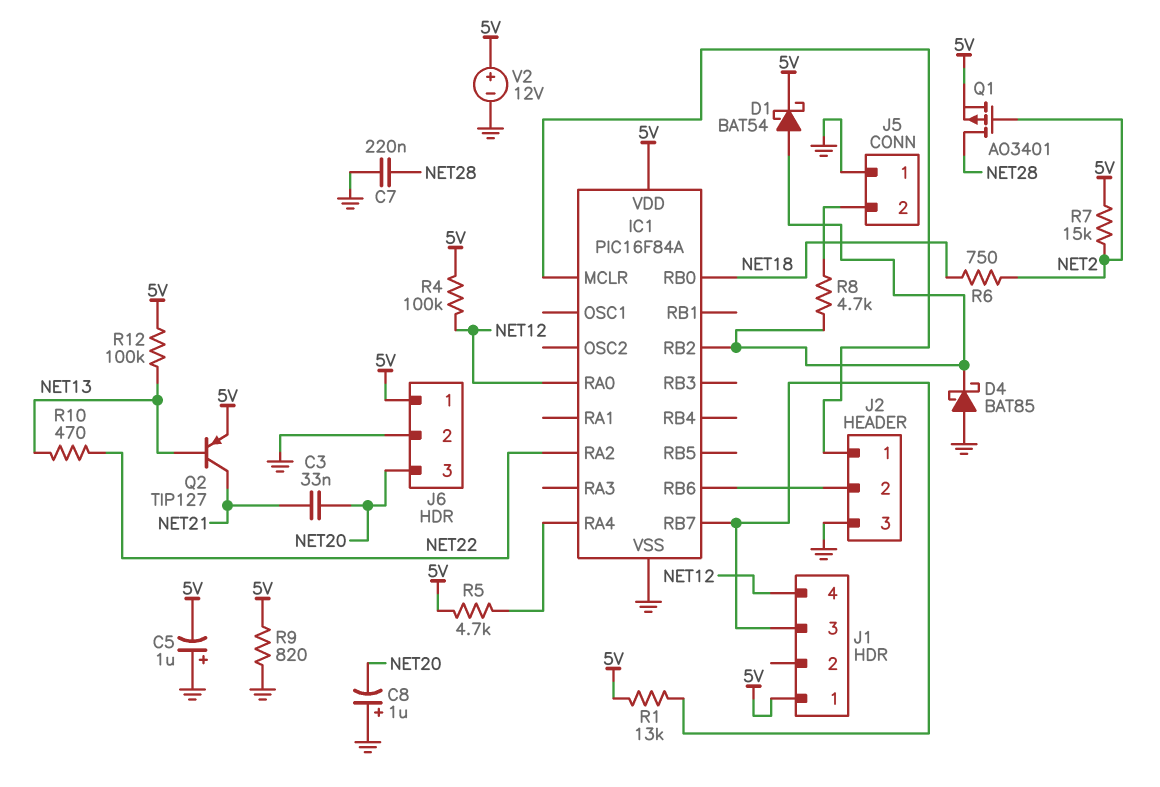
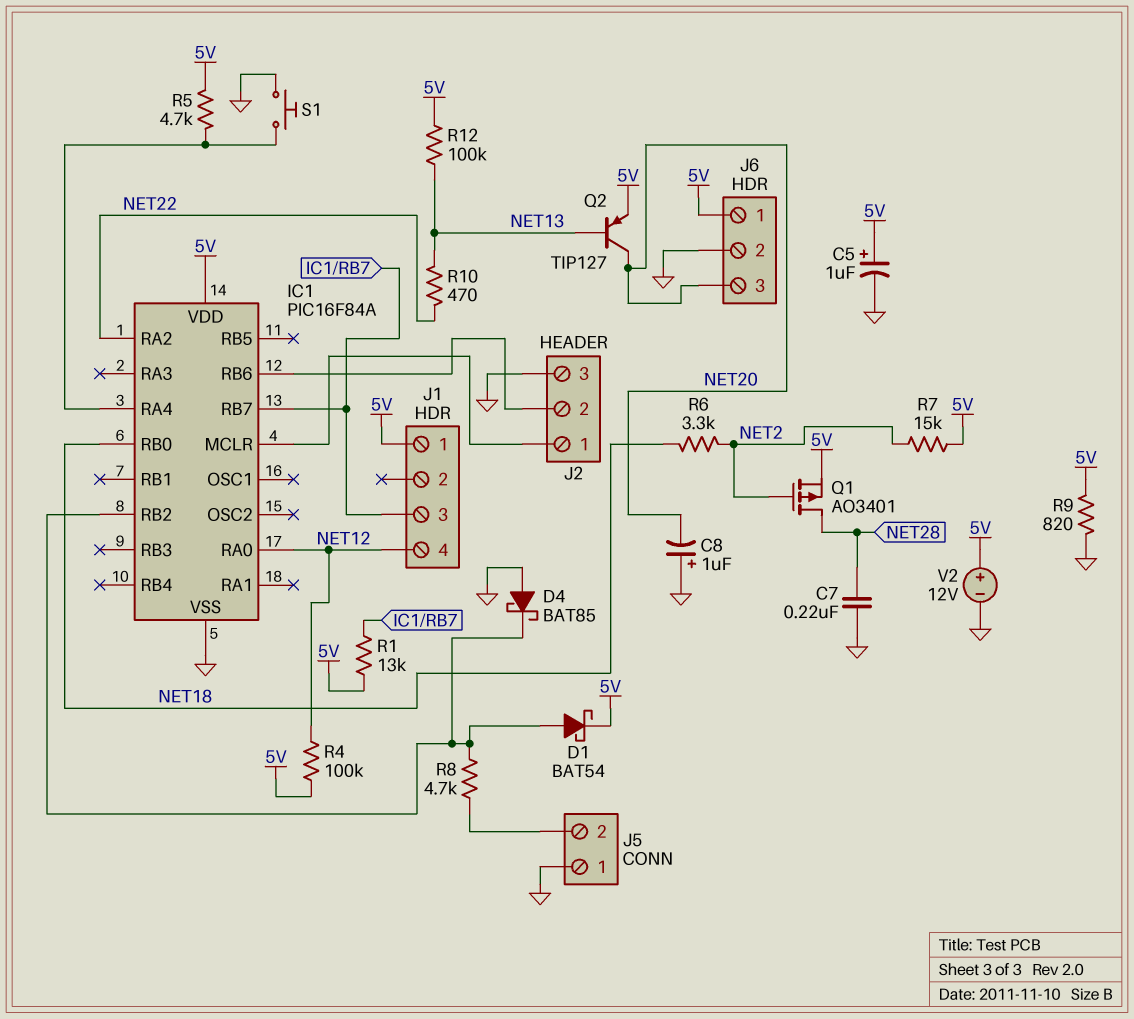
C3: 33nF (NET20, NET21) -> none
C5: 1uF (plus GND, minus 5V) -> 1uF (plus 5V, minus GND)
Q2: PNP TIP127 (B NET13, C NET21, E 5V) -> PNP TIP127 (B NET13, C NET20, E 5V)
R6: 750 (NET2, NET18) -> 3.3k (NET2, NET18)
S1: none -> button (GND, IC1/RA4)

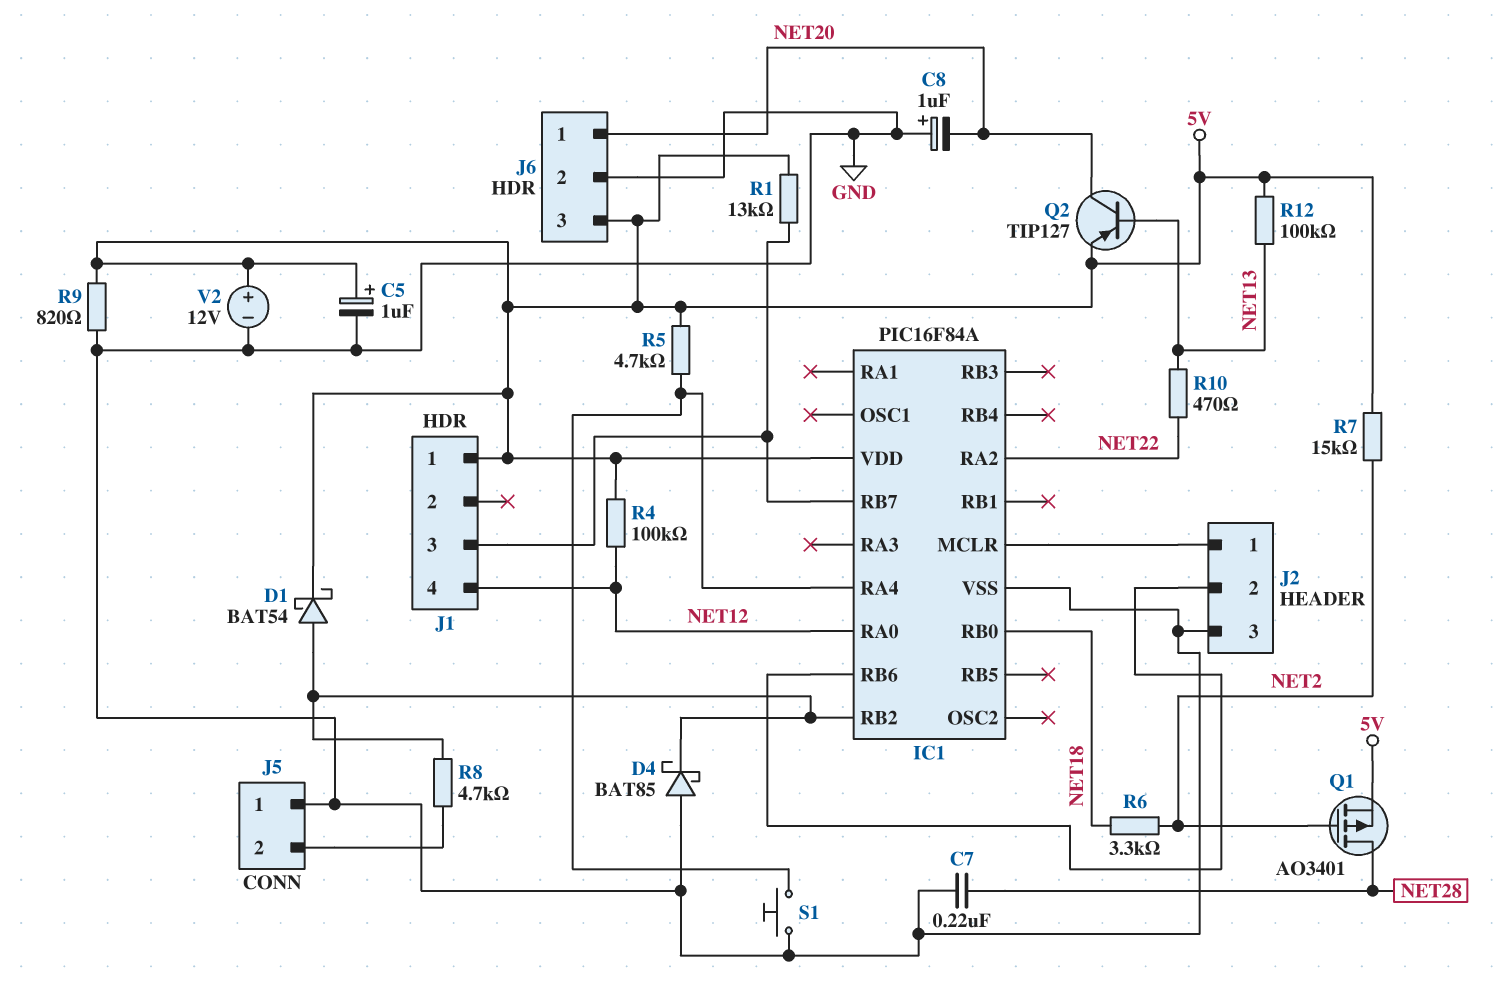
J6 pin 1: 5V -> NET20
J6 pin 3: NET20 -> 5V

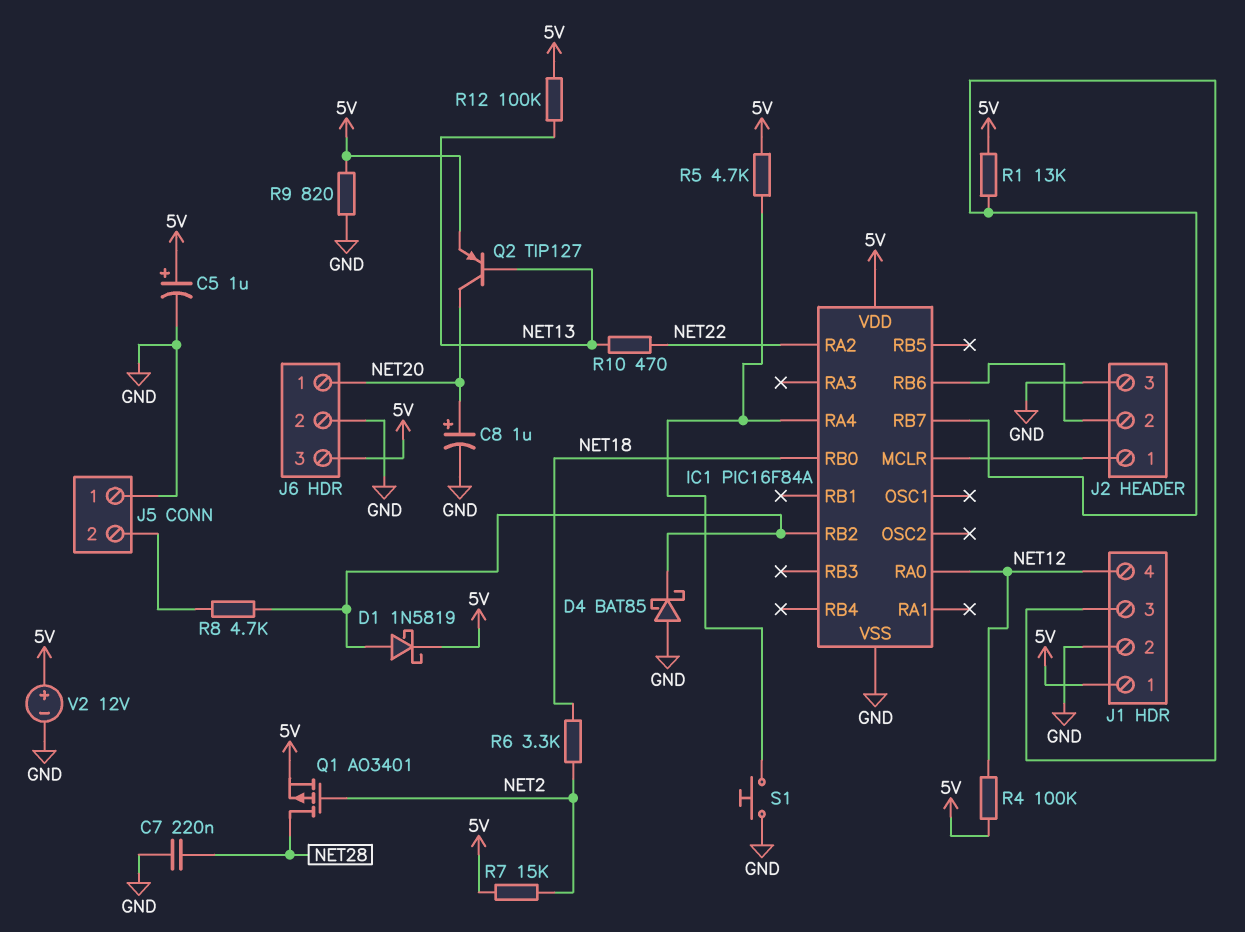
C8: 1uF (plus GND, minus NET20) -> 1uF (plus NET20, minus GND)
D1: schottky BAT54 (A IC1/RB2, K 5V) -> schottky 1N5819 (A IC1/RB2, K 5V)
J1 pin 2: none -> GND

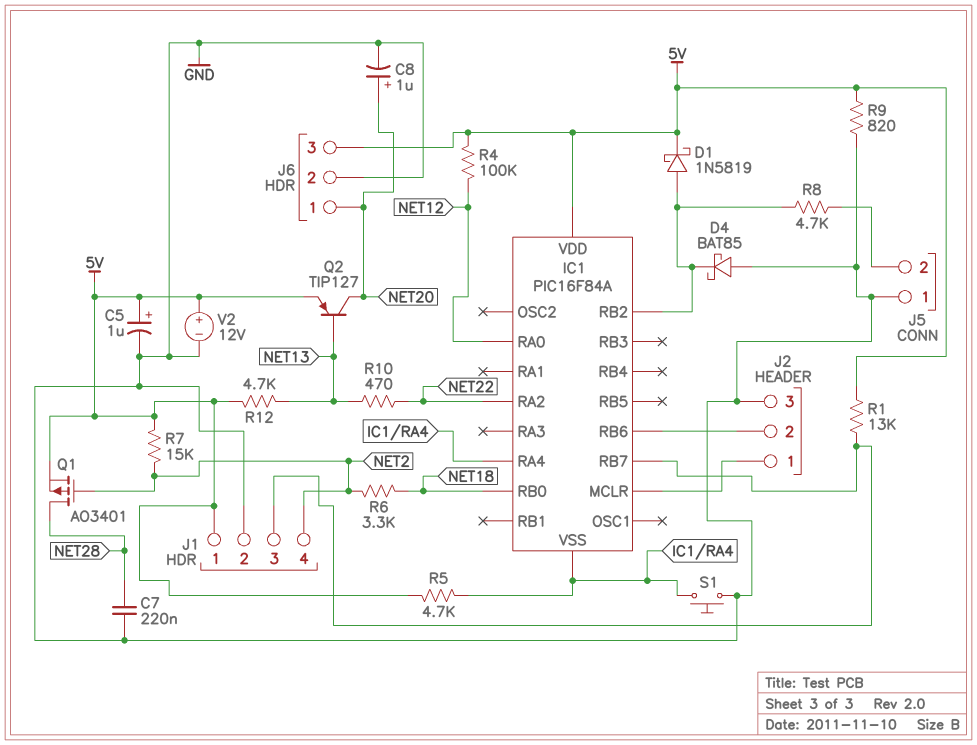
IC1 pin VSS: GND -> IC1/RA4
J1 pin 4: NET12 -> NET2
R12: 100k (5V, NET13) -> 4.7k (5V, NET13)

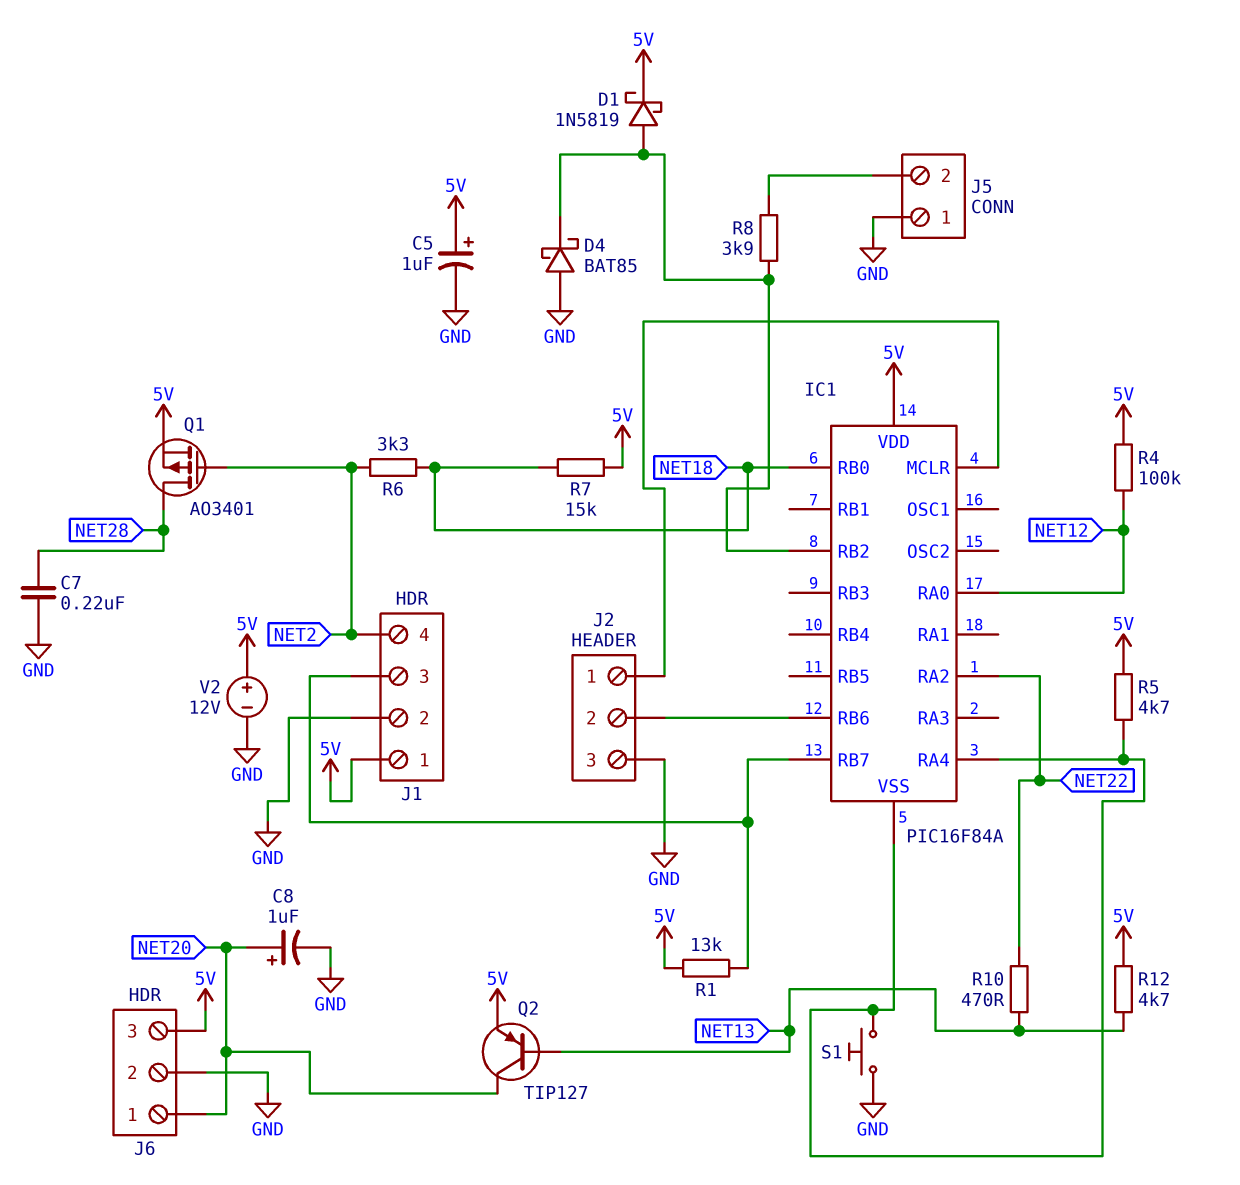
R7: 15k (5V, NET2) -> 15k (5V, NET18)
R8: 4.7k (IC1/RB2, J5/2) -> 3.9k (IC1/RB2, J5/2)
R9: 820 (5V, GND) -> none

